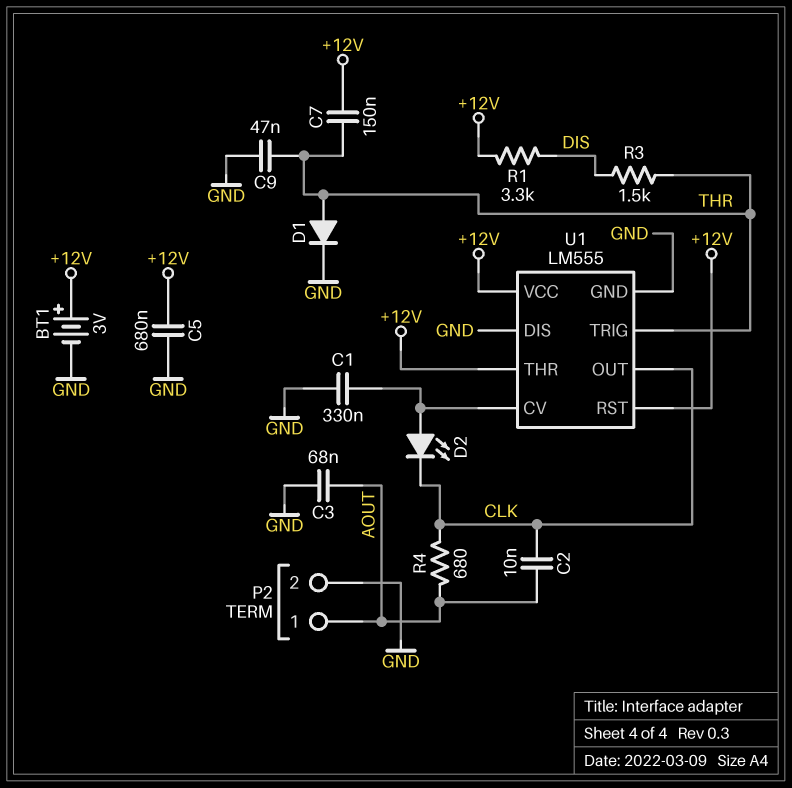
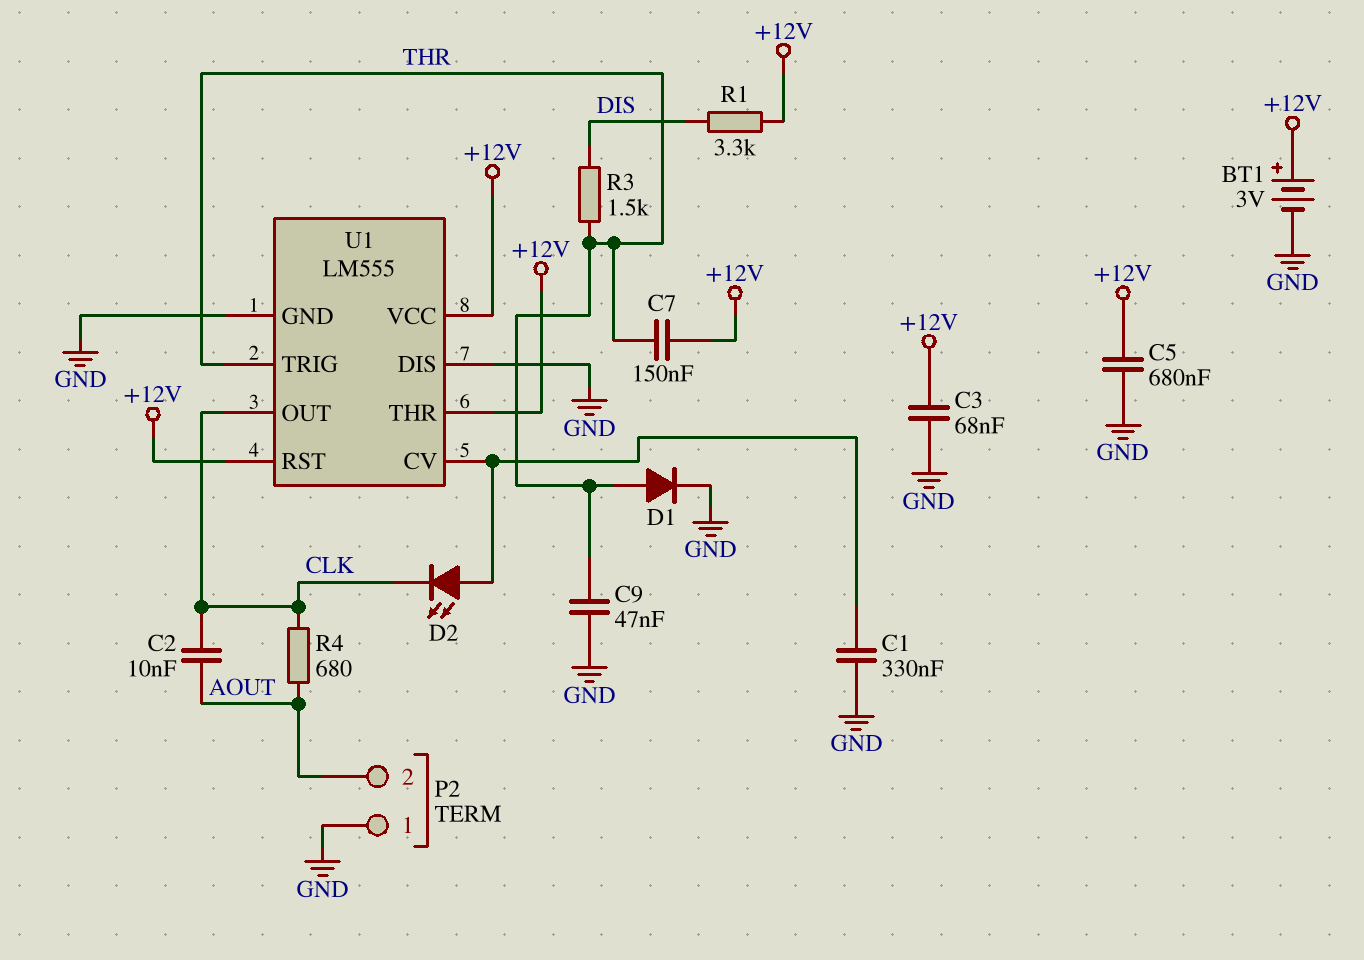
C3: 68nF (AOUT, GND) -> 68nF (+12V, GND)
P2 pin 1: AOUT -> GND
P2 pin 2: GND -> AOUT

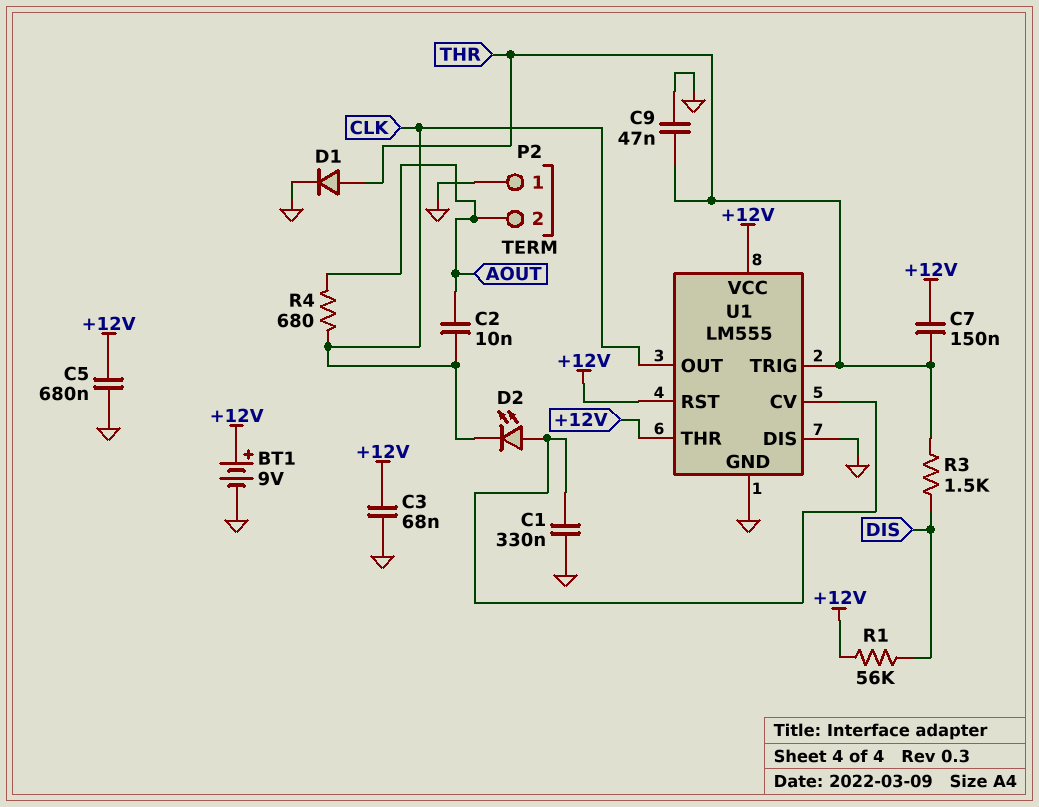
BT1: 3V (plus +12V, minus GND) -> 9V (plus +12V, minus GND)
R1: 3.3k (+12V, DIS) -> 56k (+12V, DIS)

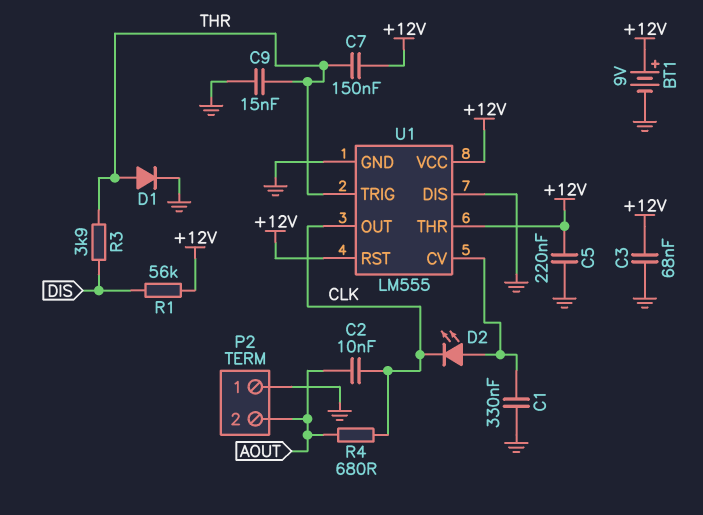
C5: 680nF (+12V, GND) -> 220nF (+12V, GND)
C9: 47nF (GND, THR) -> 15nF (GND, THR)
R3: 1.5k (DIS, THR) -> 3.9k (DIS, THR)

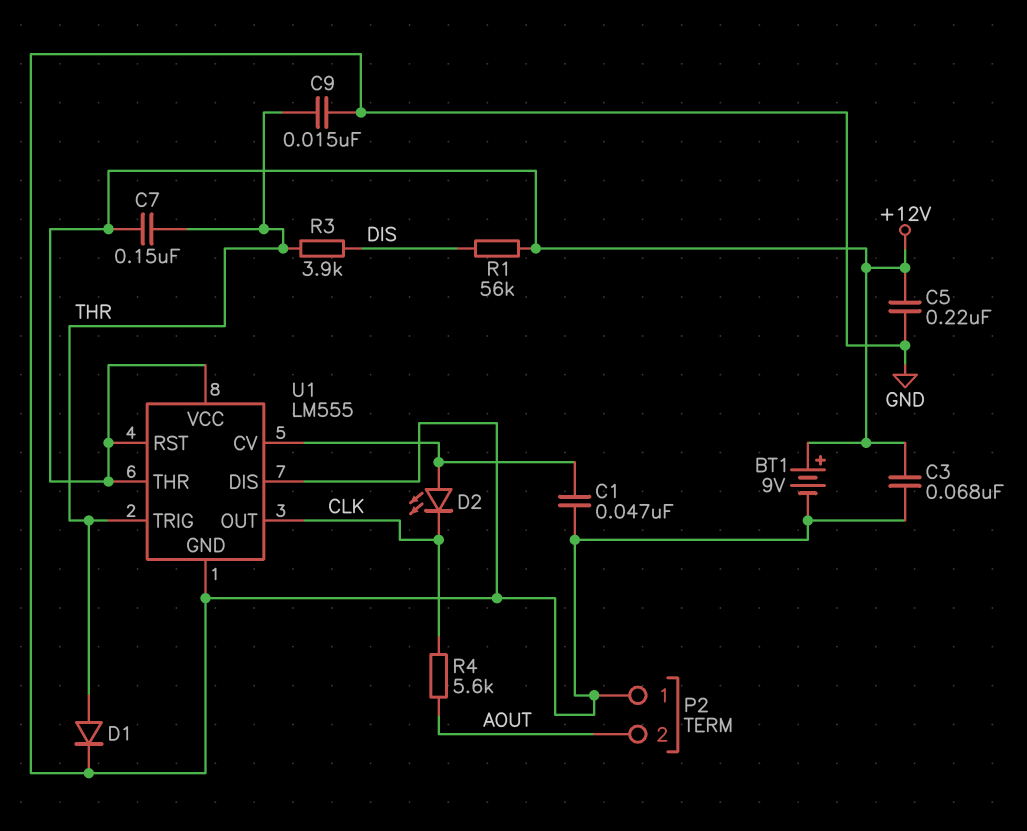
C1: 330nF (GND, U1/CV) -> 47nF (GND, U1/CV)
C2: 10nF (AOUT, CLK) -> none
R4: 680 (AOUT, CLK) -> 5.6k (AOUT, CLK)

